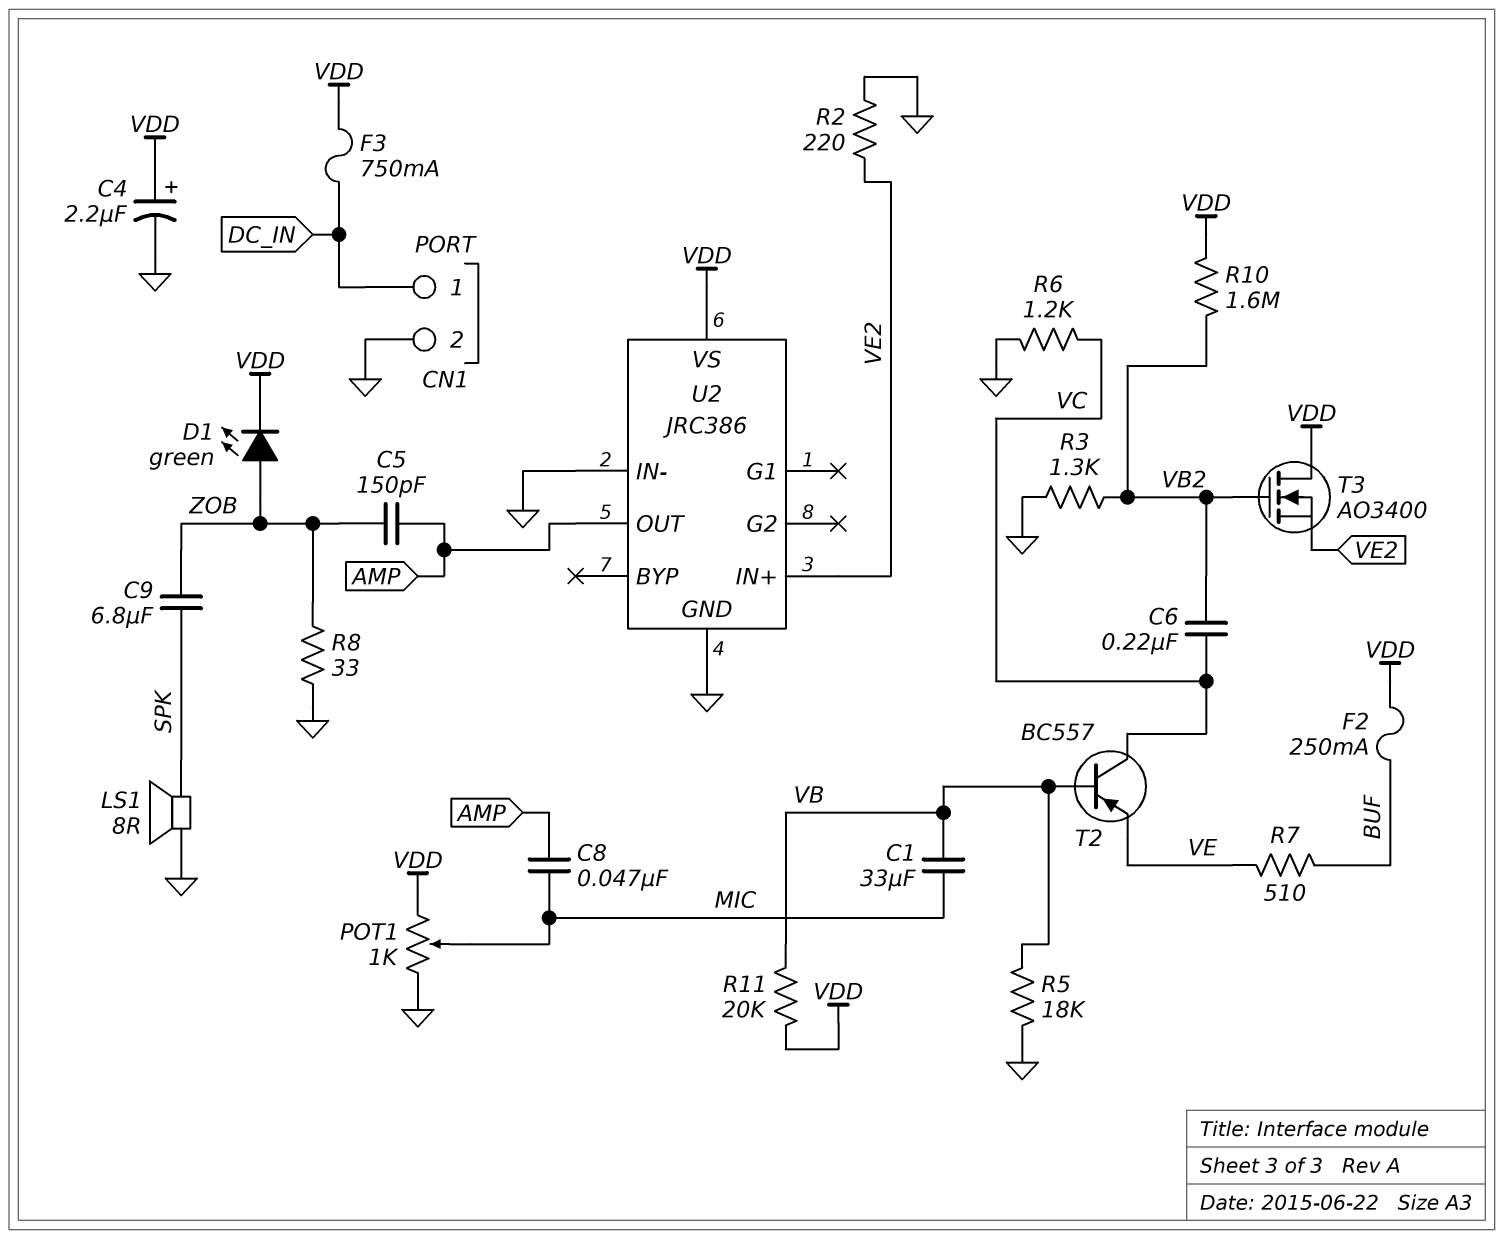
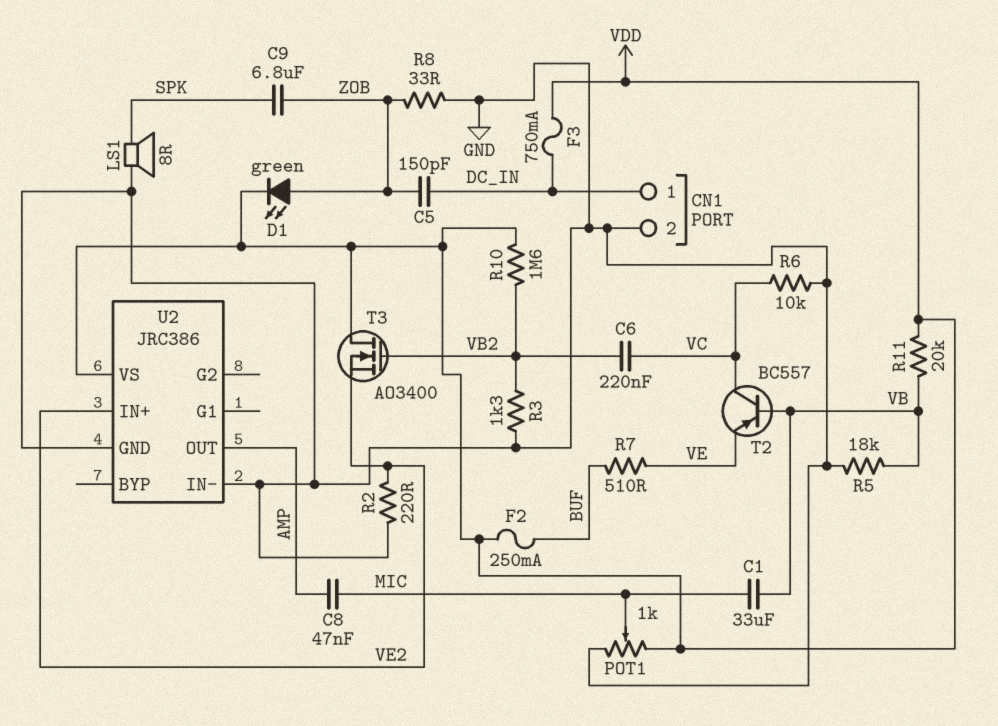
C4: 2.2uF (plus VDD, minus GND) -> none
C5: 150pF (AMP, ZOB) -> 150pF (DC_IN, ZOB)
R6: 1.2k (GND, VC) -> 10k (GND, VC)

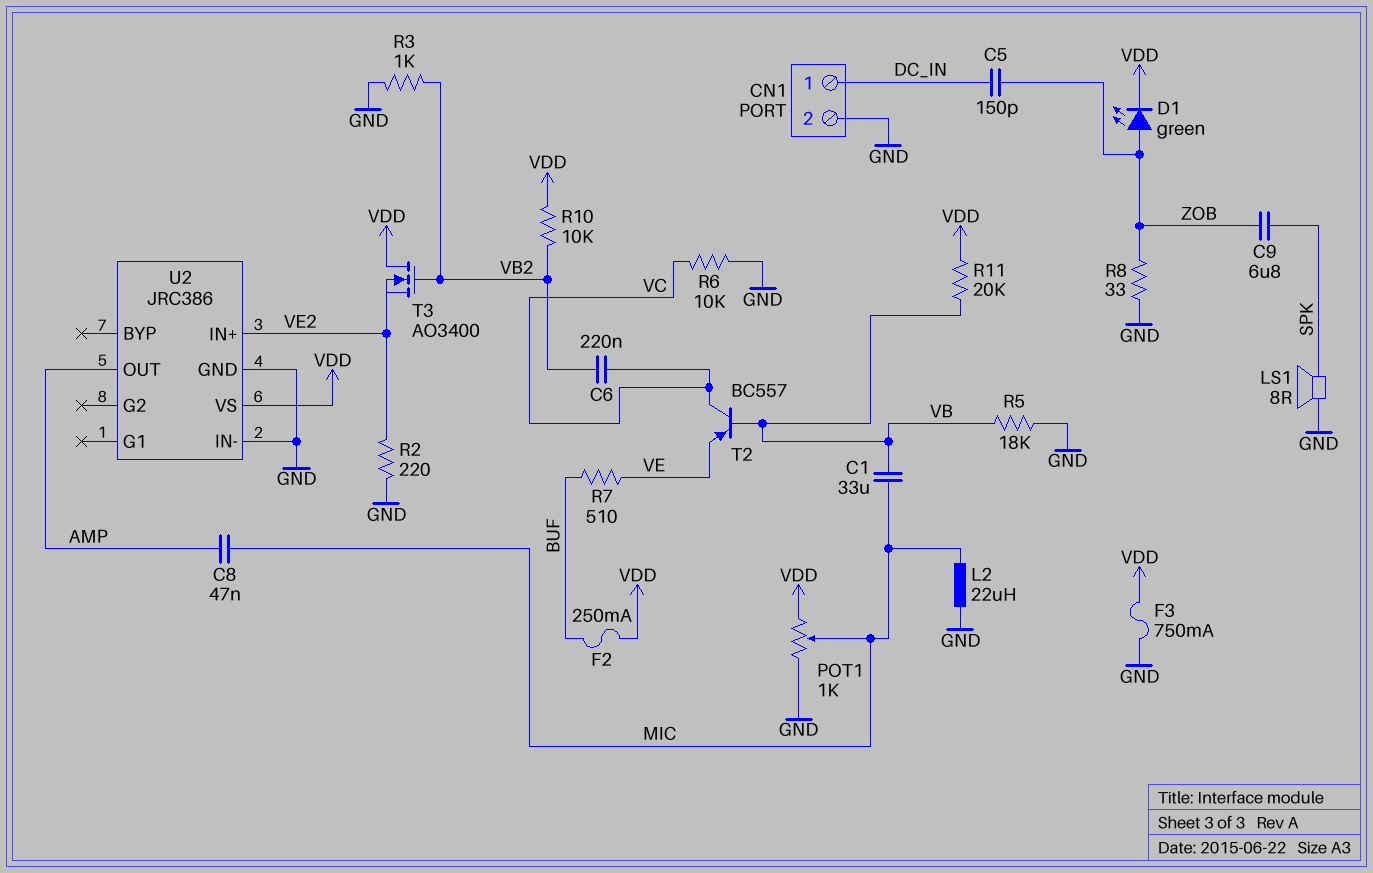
F3: 750mA (DC_IN, VDD) -> 750mA (GND, VDD)
L2: none -> 22uH (GND, MIC)
R3: 1.3k (GND, VB2) -> 1k (GND, VB2)
R10: 1.6M (VB2, VDD) -> 10k (VB2, VDD)

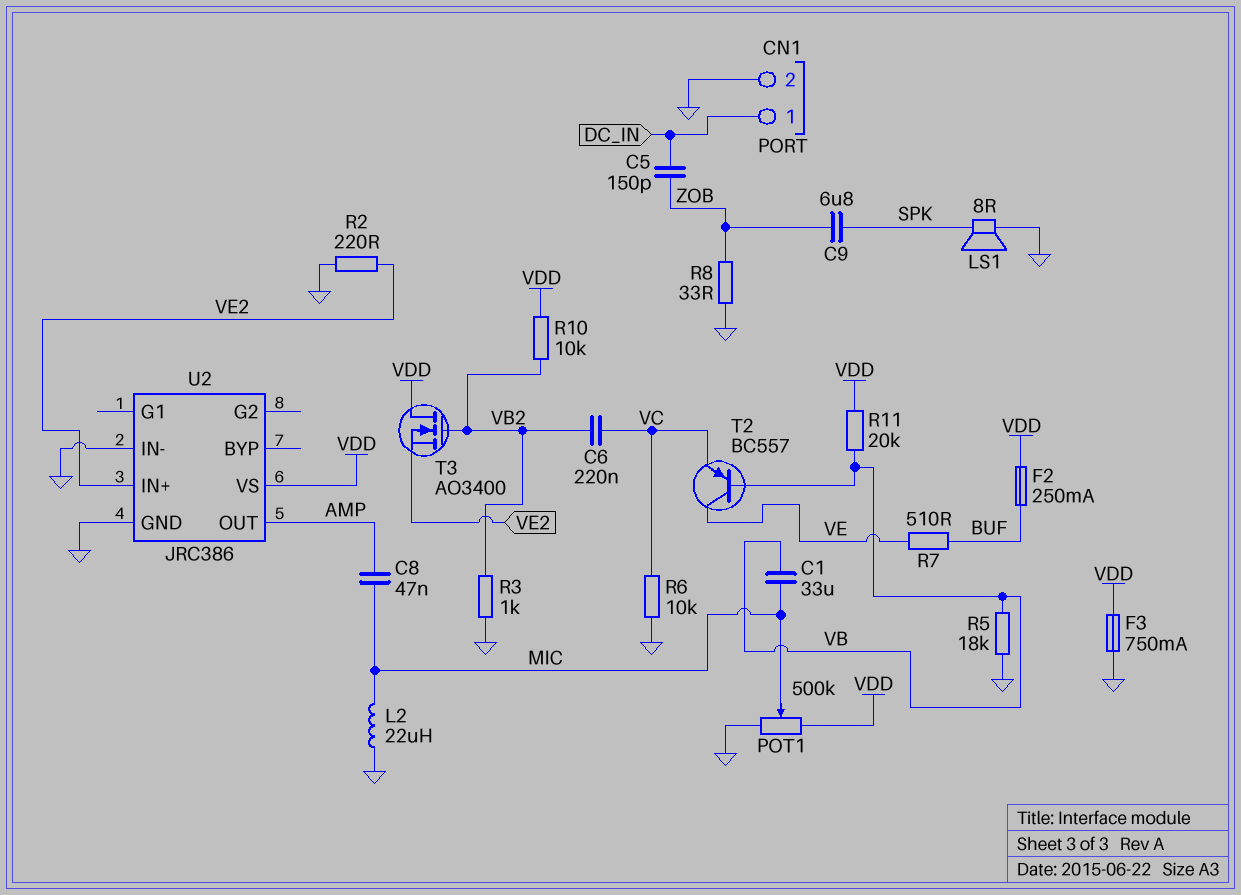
D1: LED green (A ZOB, K VDD) -> none
POT1: 1k (GND, VDD, wiper MIC) -> 500k (GND, VDD, wiper MIC)
T2: PNP BC557 (B VB, C VC, E VE) -> PNP BC557 (B VB, C VE, E VC)

